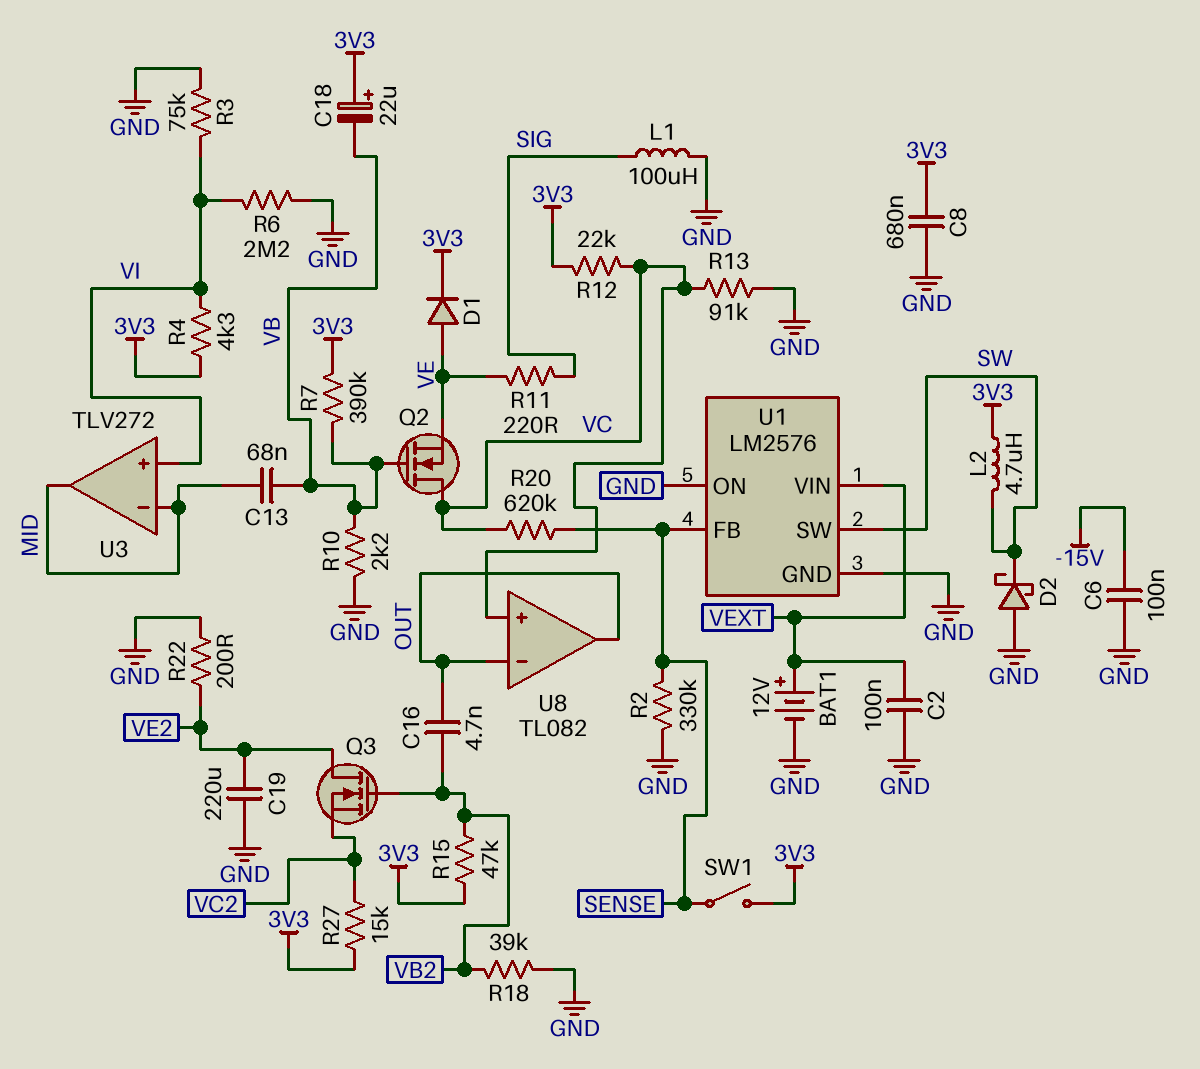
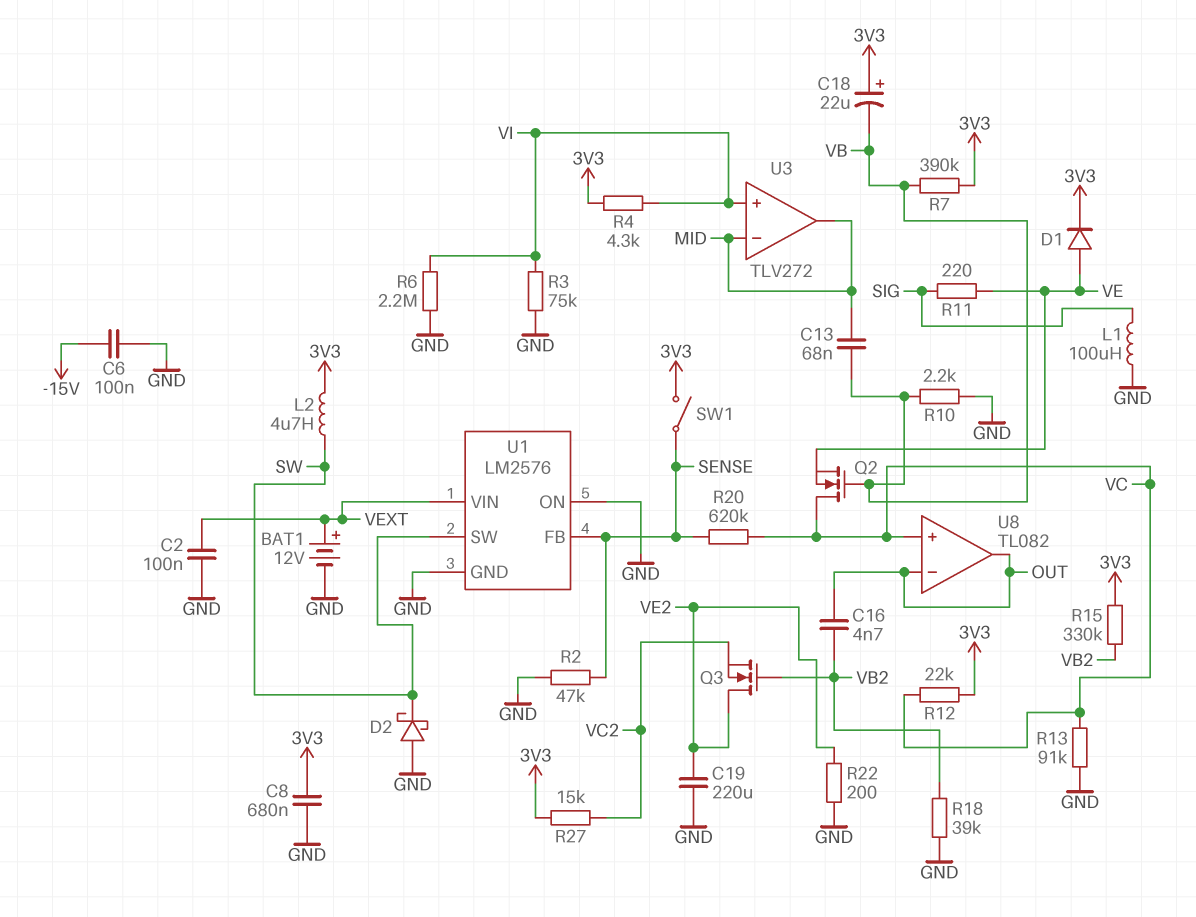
R2: 330k (GND, SENSE) -> 47k (GND, SENSE)
R15: 47k (3V3, VB2) -> 330k (3V3, VB2)

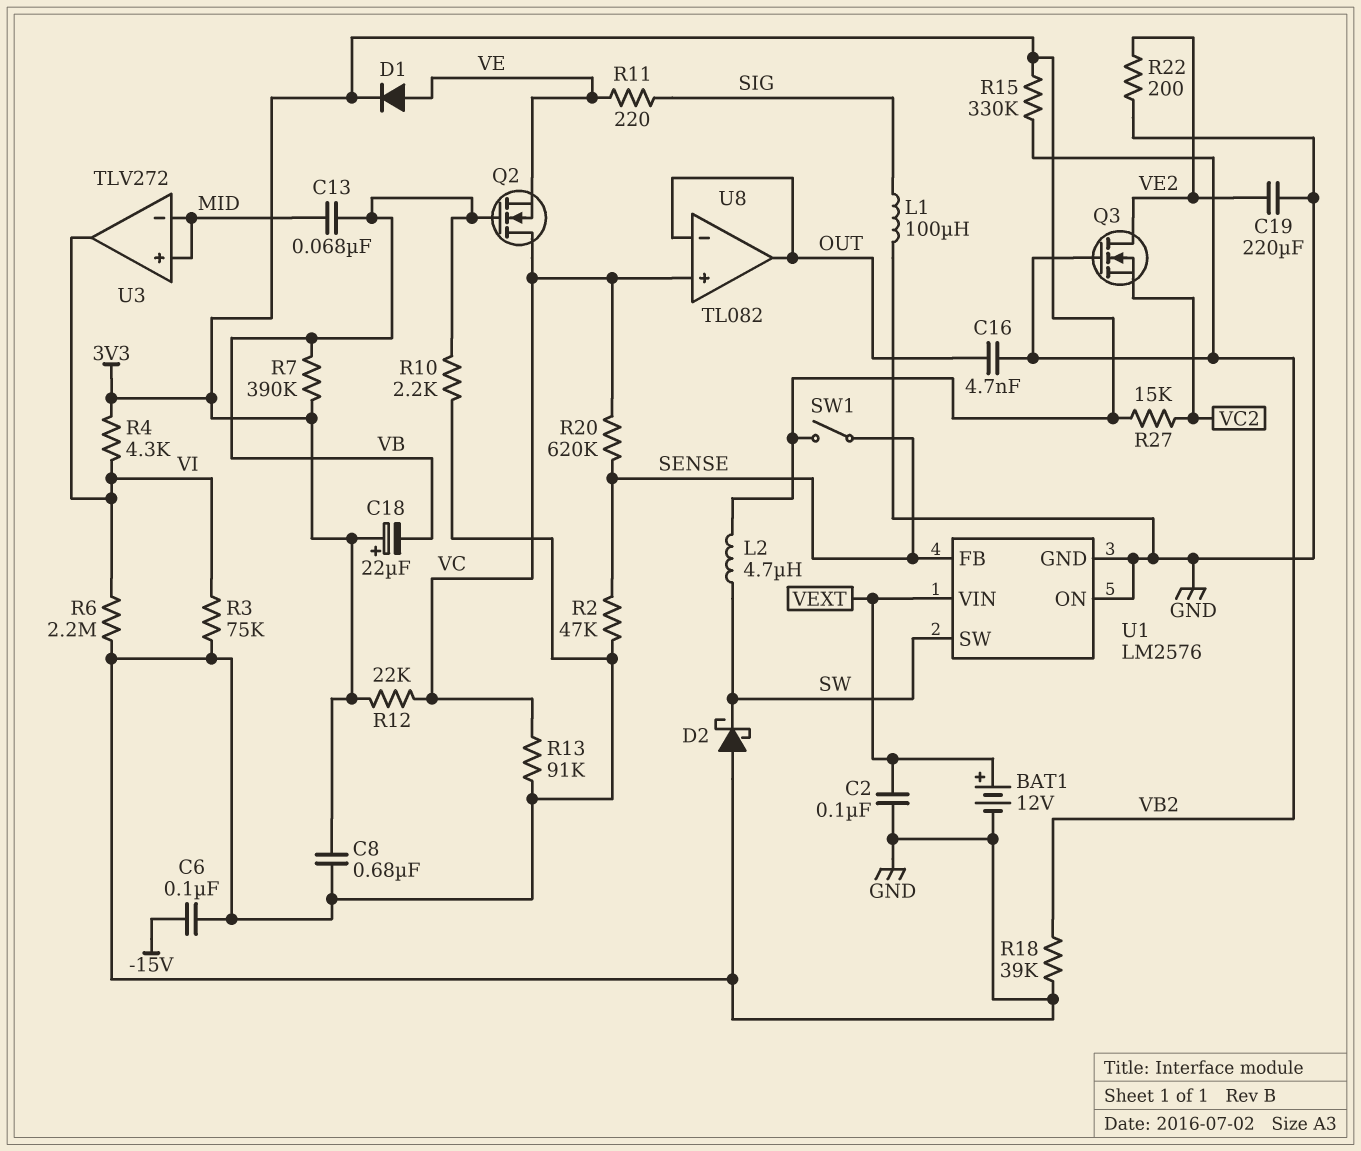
U3 pin in+: VI -> MID
U3 pin out: MID -> VI

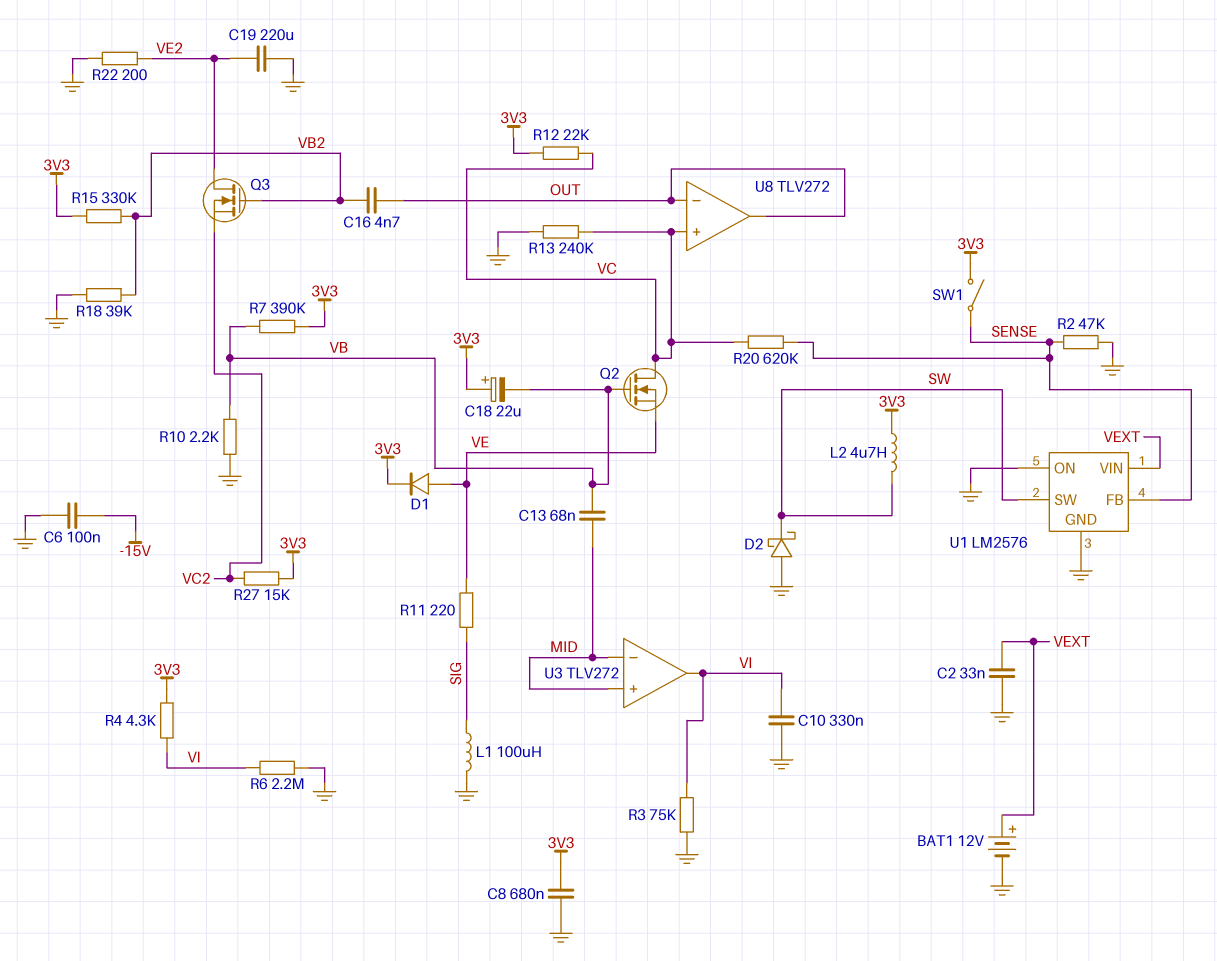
C2: 100nF (GND, VEXT) -> 33nF (GND, VEXT)
C10: none -> 330nF (GND, VI)
R13: 91k (GND, VC) -> 240k (GND, VC)
U8: TL082 -> TLV272

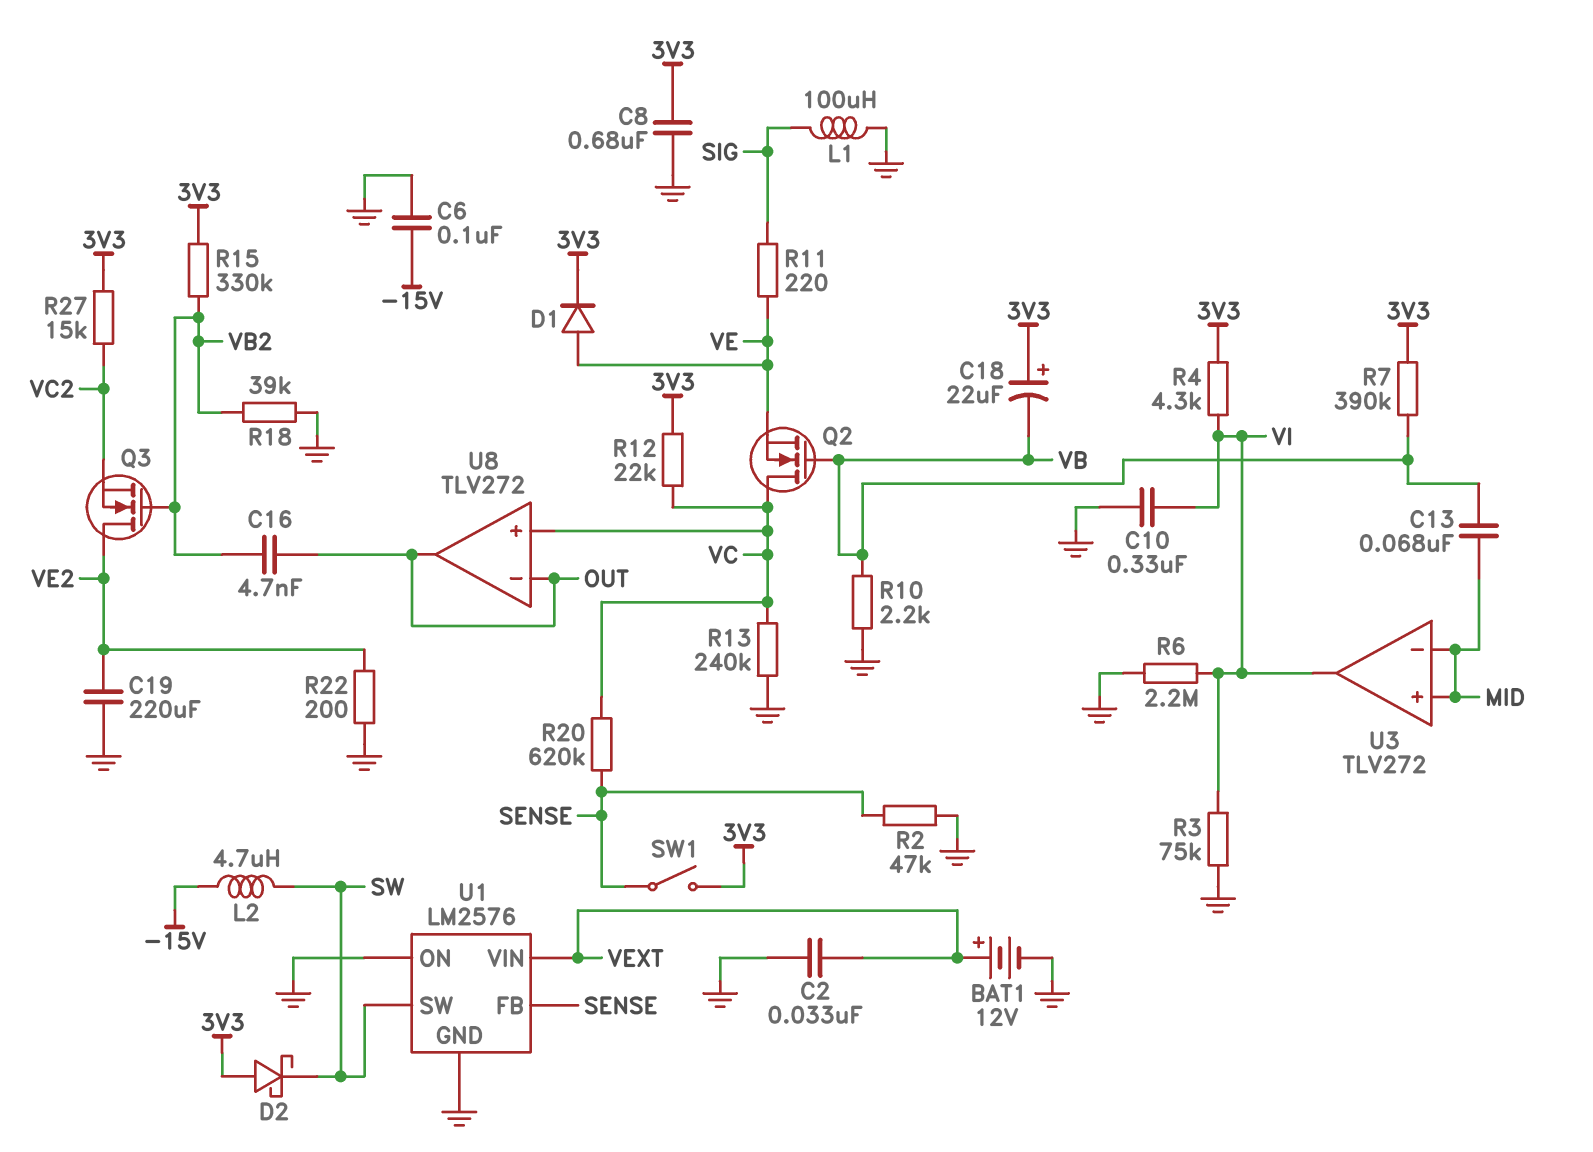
D2: schottky (A GND, K SW) -> schottky (A 3V3, K SW)
L2: 4.7uH (3V3, SW) -> 4.7uH (-15V, SW)

